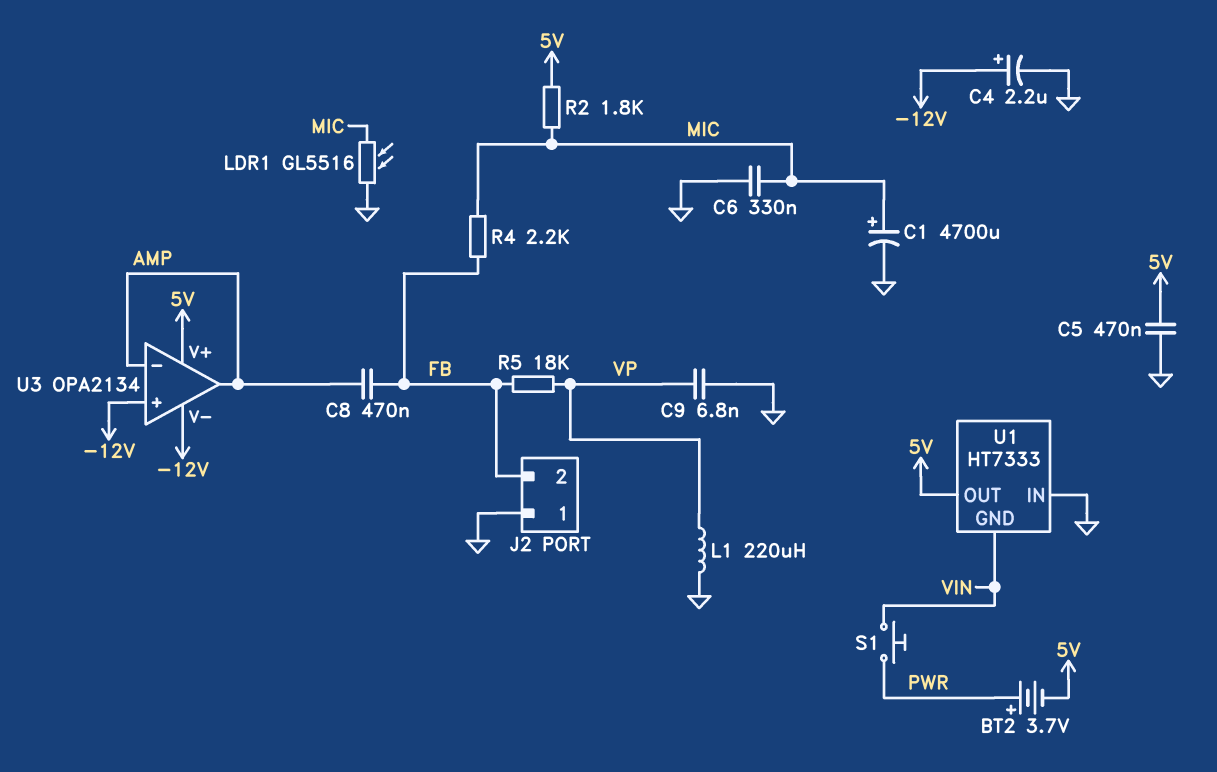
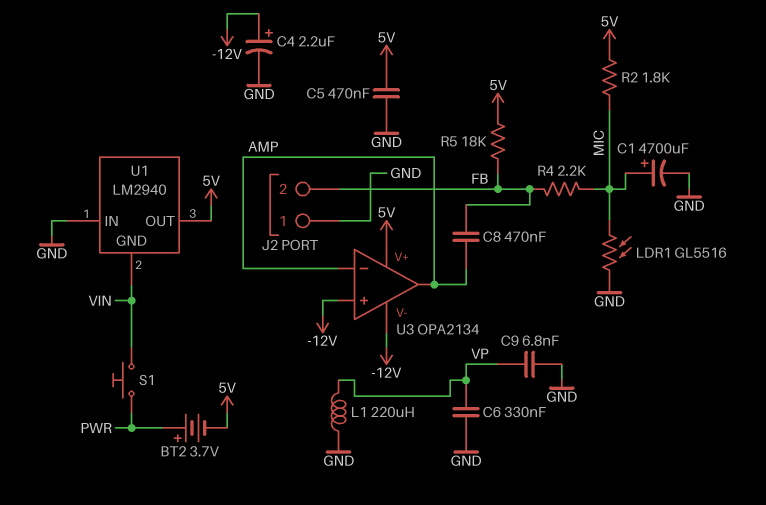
C6: 330nF (GND, MIC) -> 330nF (GND, VP)
R5: 18k (FB, VP) -> 18k (5V, FB)
U1: HT7333 -> LM2940

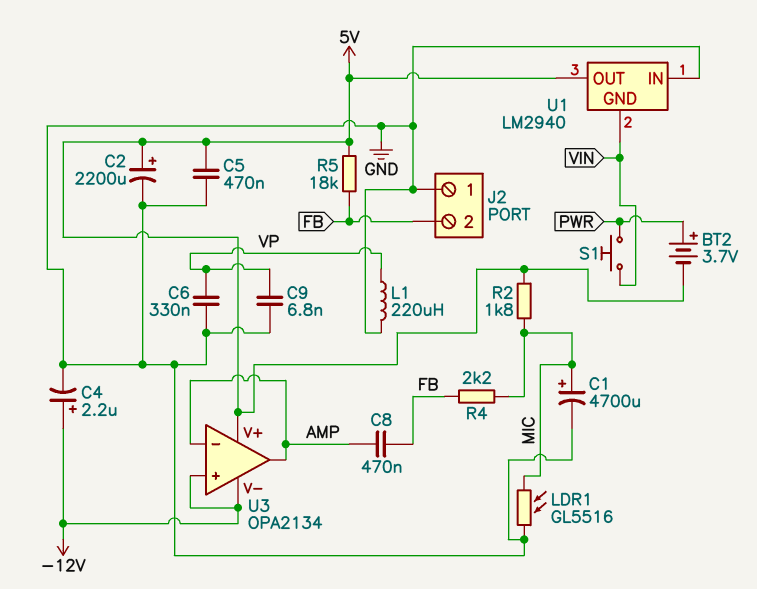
C2: none -> 2200uF (plus 5V, minus GND)

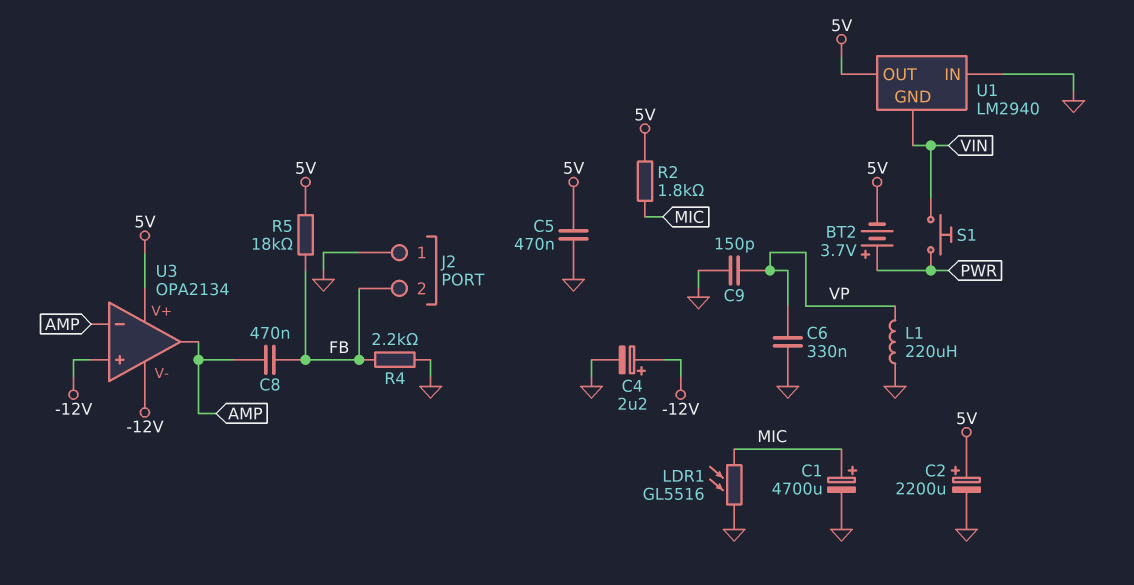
C9: 6.8nF (GND, VP) -> 150pF (GND, VP)
R4: 2.2k (FB, MIC) -> 2.2k (FB, GND)

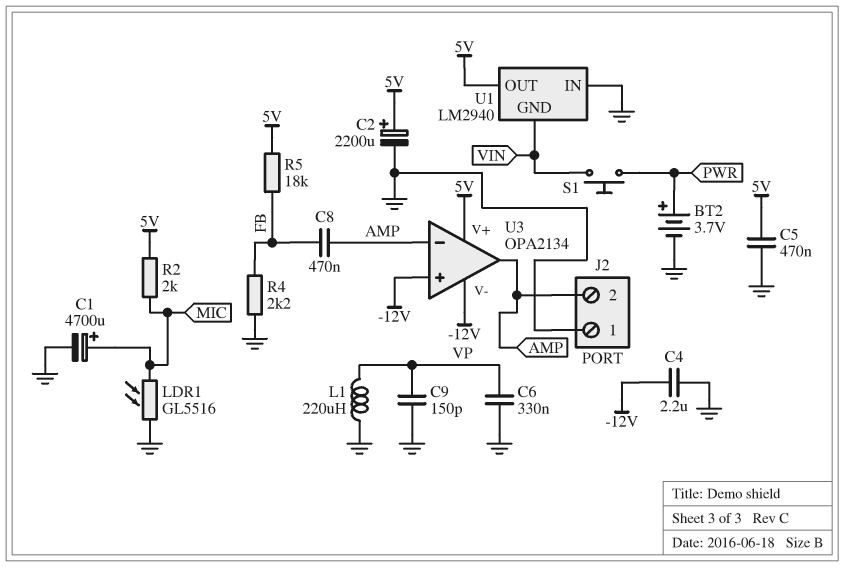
BT2: 3.7V (plus PWR, minus 5V) -> 3.7V (plus PWR, minus GND)
C4: 2.2uF (plus -12V, minus GND) -> 2.2uF (-12V, GND)
J2 pin 2: FB -> AMP
R2: 1.8k (5V, MIC) -> 2k (5V, MIC)

